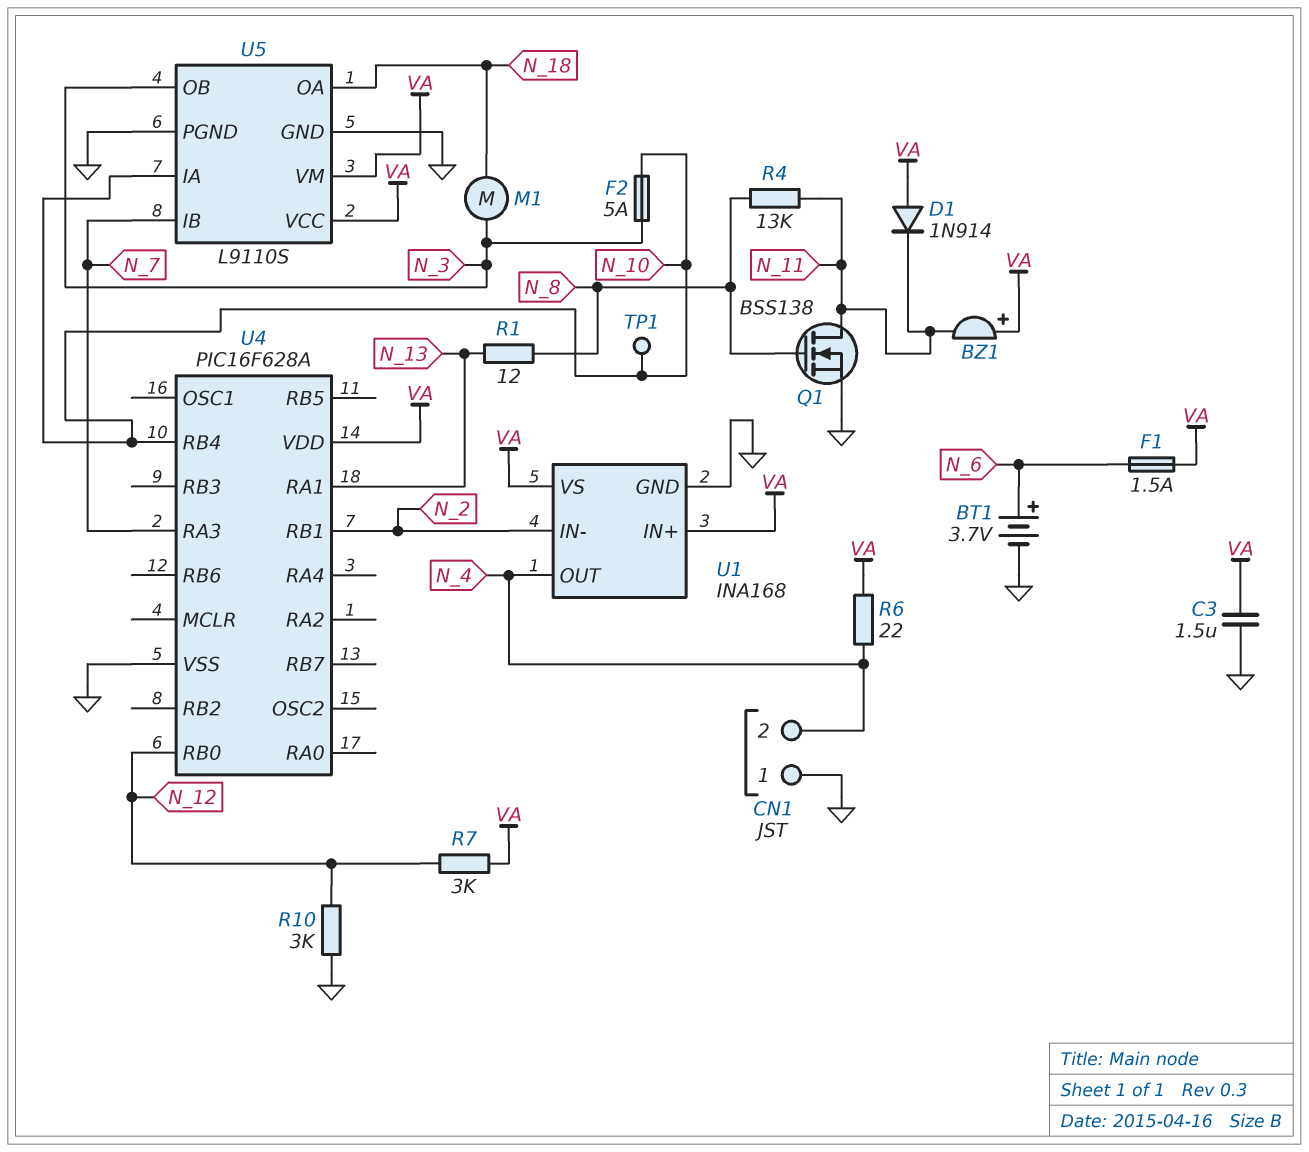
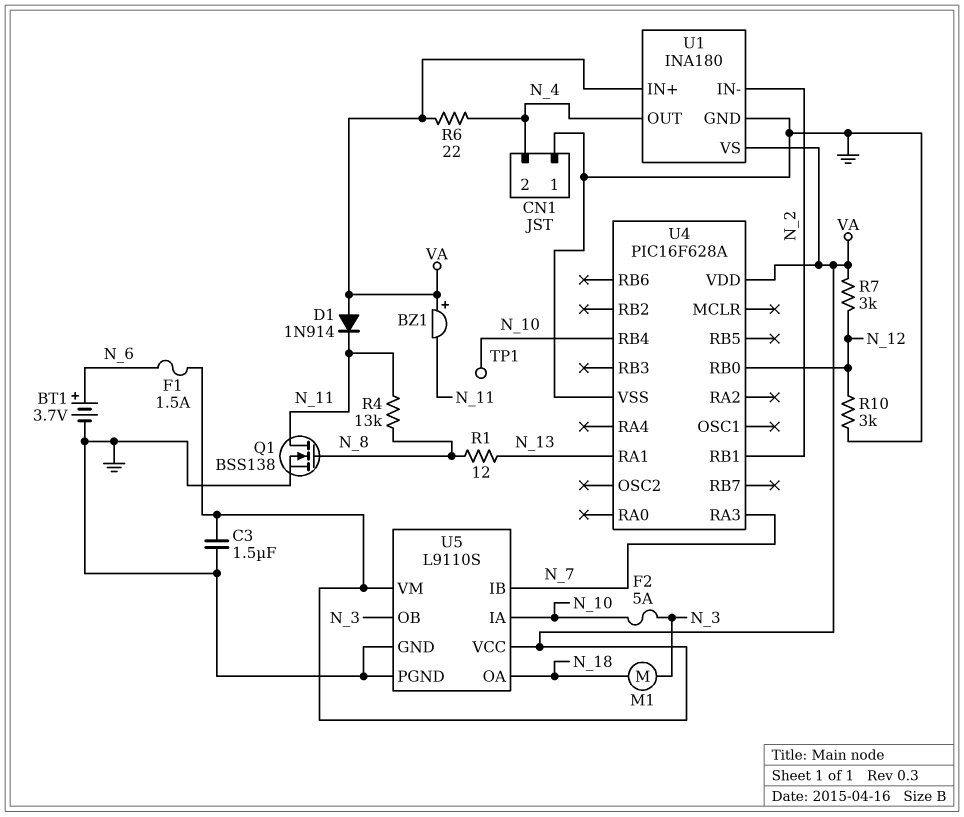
U1: INA168 -> INA180

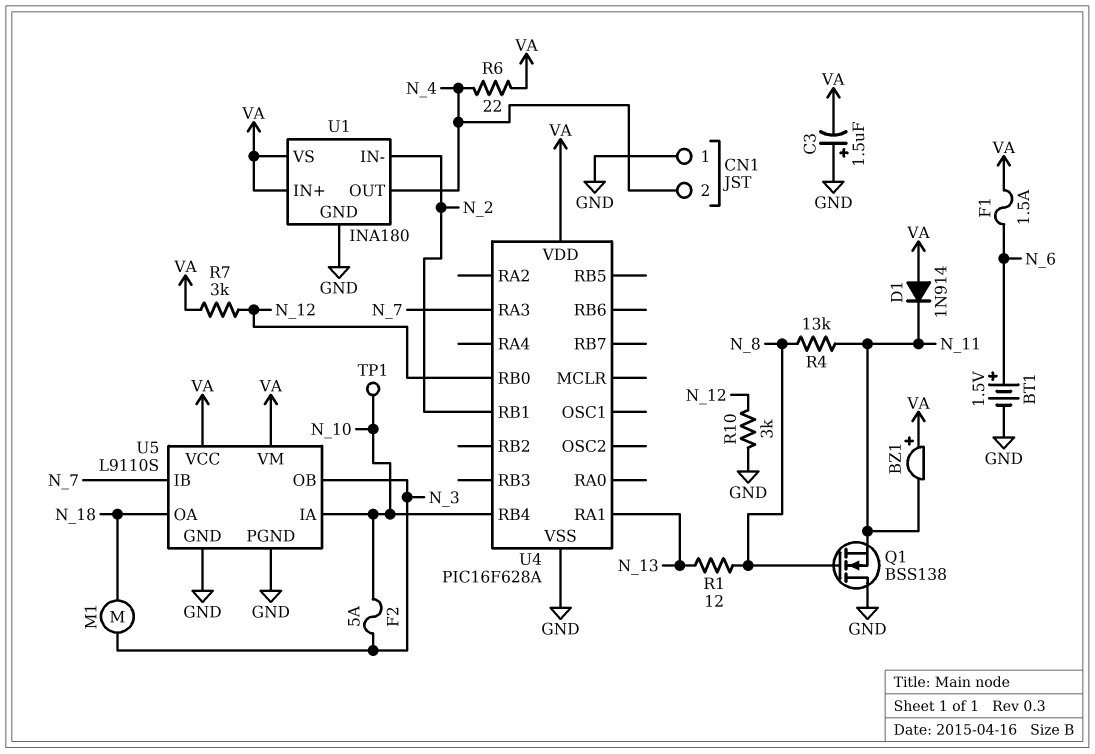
BT1: 3.7V (plus N_6, minus GND) -> 1.5V (plus N_6, minus GND)
C3: 1.5uF (GND, VA) -> 1.5uF (plus GND, minus VA)
Q1: NMOS BSS138 (G N_8, D N_11, S GND) -> NMOS BSS138 (G N_8, D GND, S N_11)

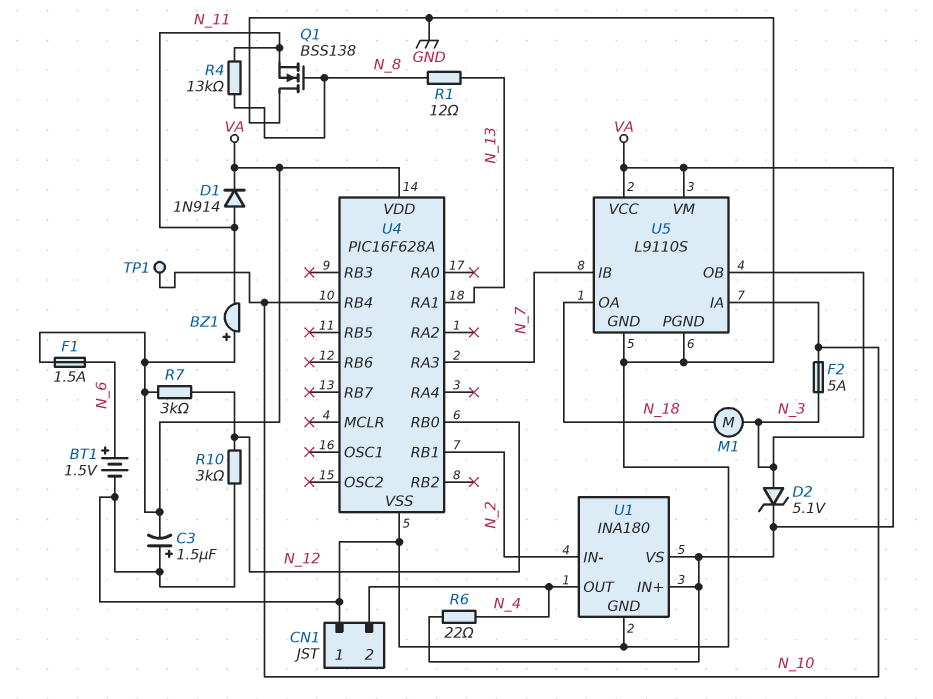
D1: diode 1N914 (A VA, K N_11) -> diode 1N914 (A N_11, K VA)
D2: none -> zener 5.1V (A N_3, K VA)

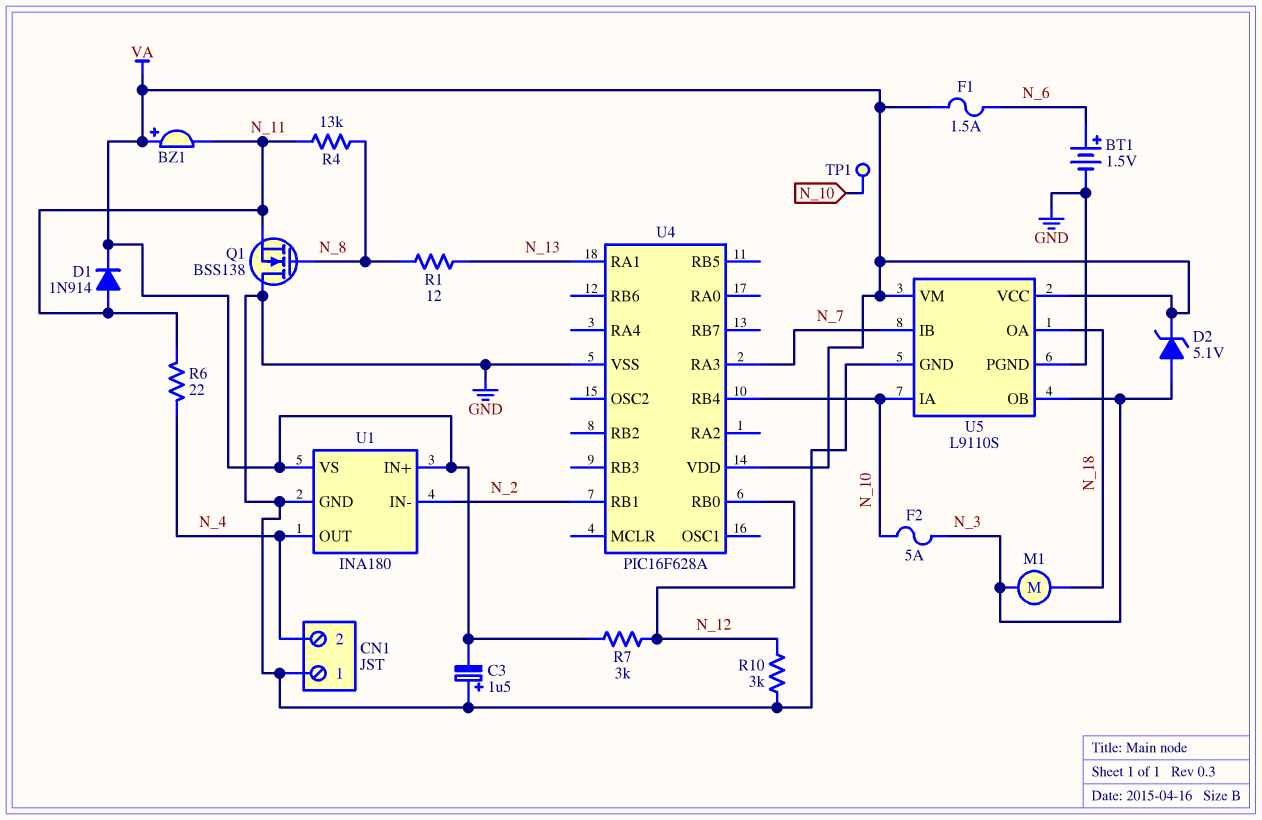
R6: 22 (N_4, VA) -> 22 (N_4, N_11)

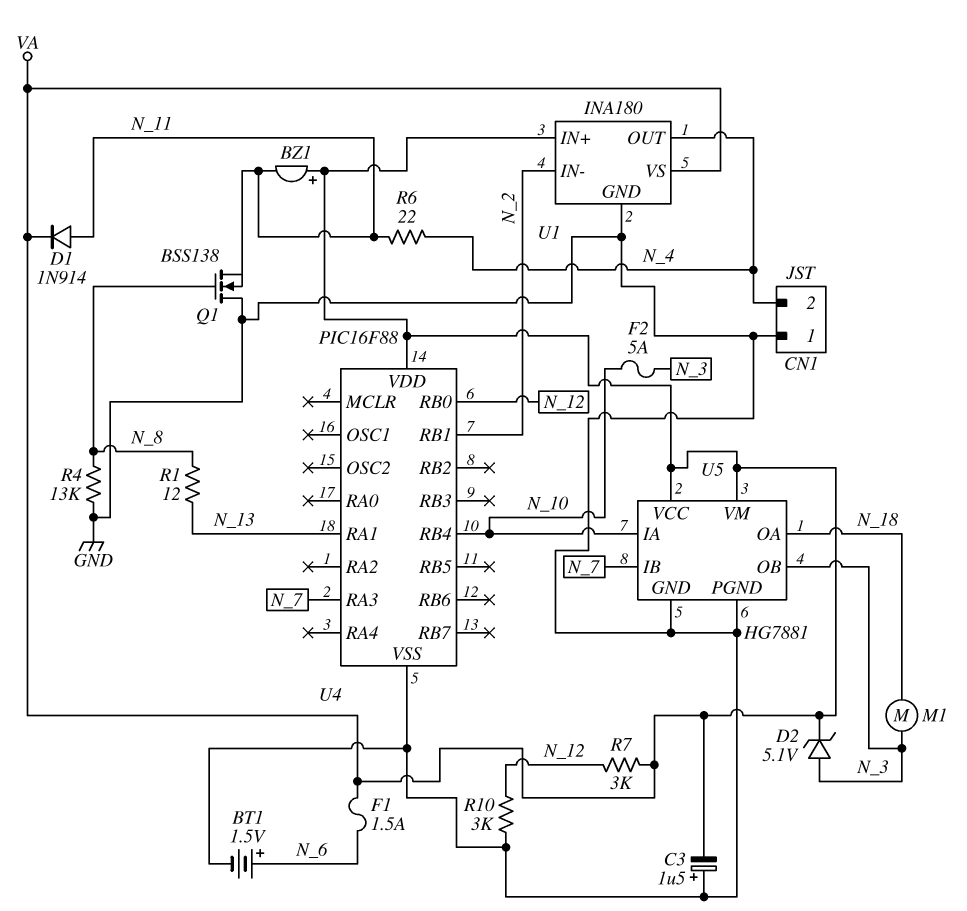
R4: 13k (N_8, N_11) -> 13k (GND, N_8)
TP1: test point (N_10) -> none
U4: PIC16F628A -> PIC16F88
U5: L9110S -> HG7881

